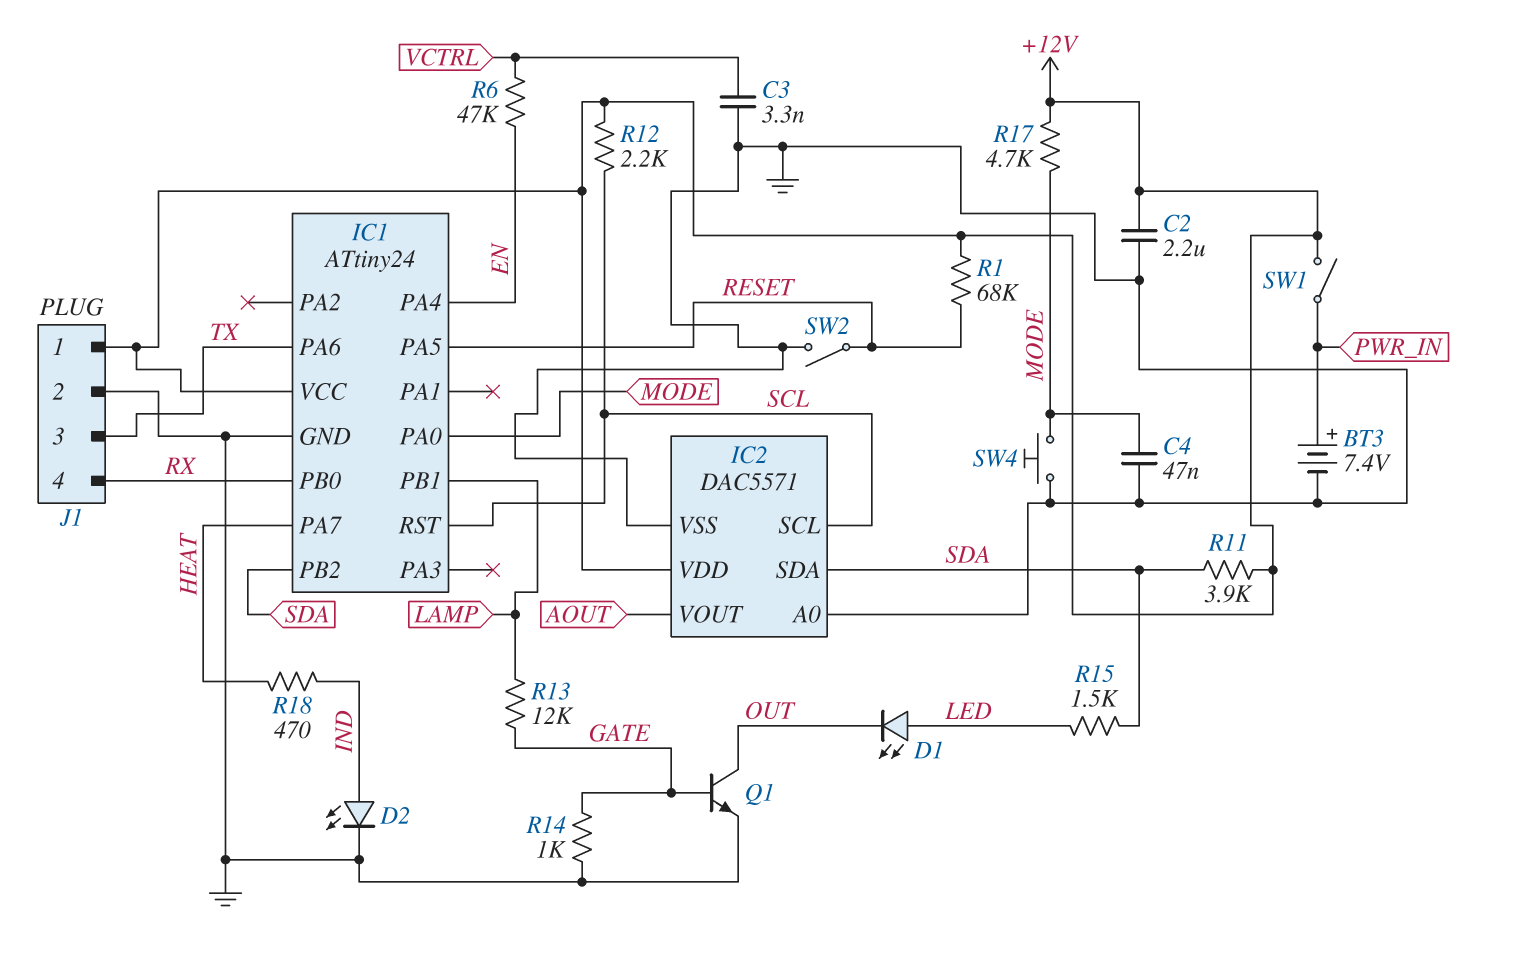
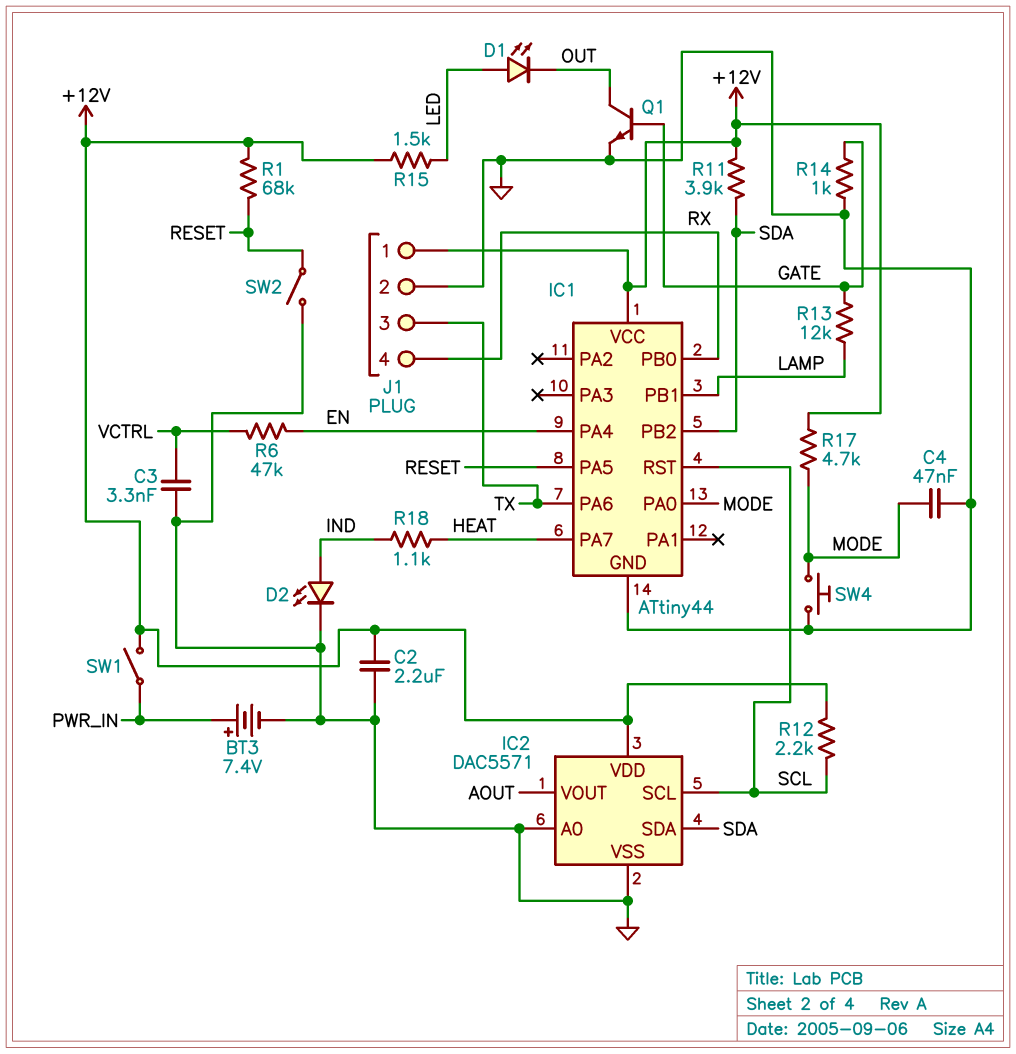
IC1: ATtiny24 -> ATtiny44
R15: 1.5k (LED, SDA) -> 1.5k (+12V, LED)
R18: 470 (HEAT, IND) -> 1.1k (HEAT, IND)

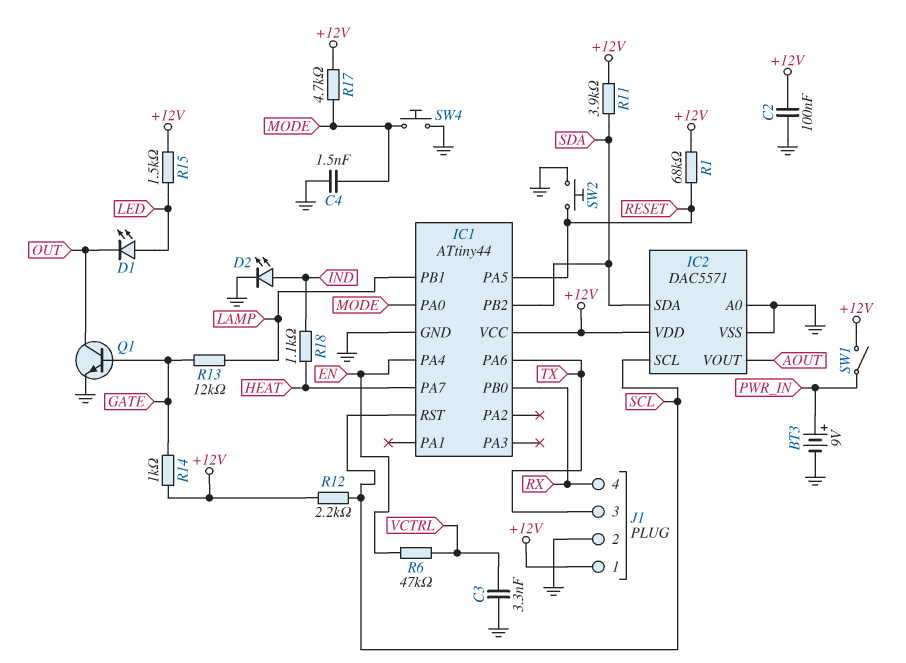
BT3: 7.4V (plus PWR_IN, minus GND) -> 9V (plus PWR_IN, minus GND)
C2: 2.2uF (+12V, GND) -> 100nF (+12V, GND)
C4: 47nF (GND, MODE) -> 1.5nF (GND, MODE)
R14: 1k (GATE, GND) -> 1k (+12V, GATE)
SW2: switch (GND, RESET) -> button (GND, RESET)

